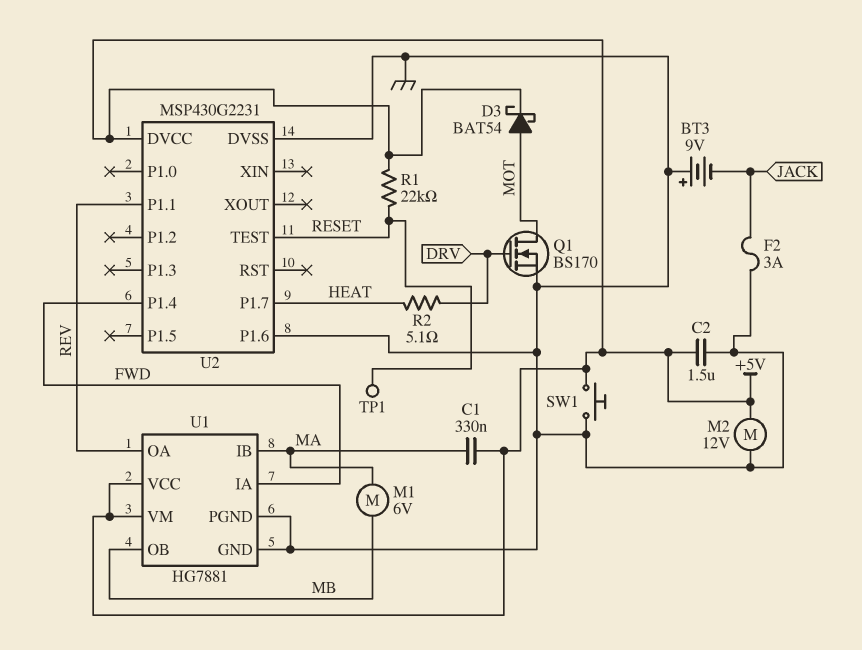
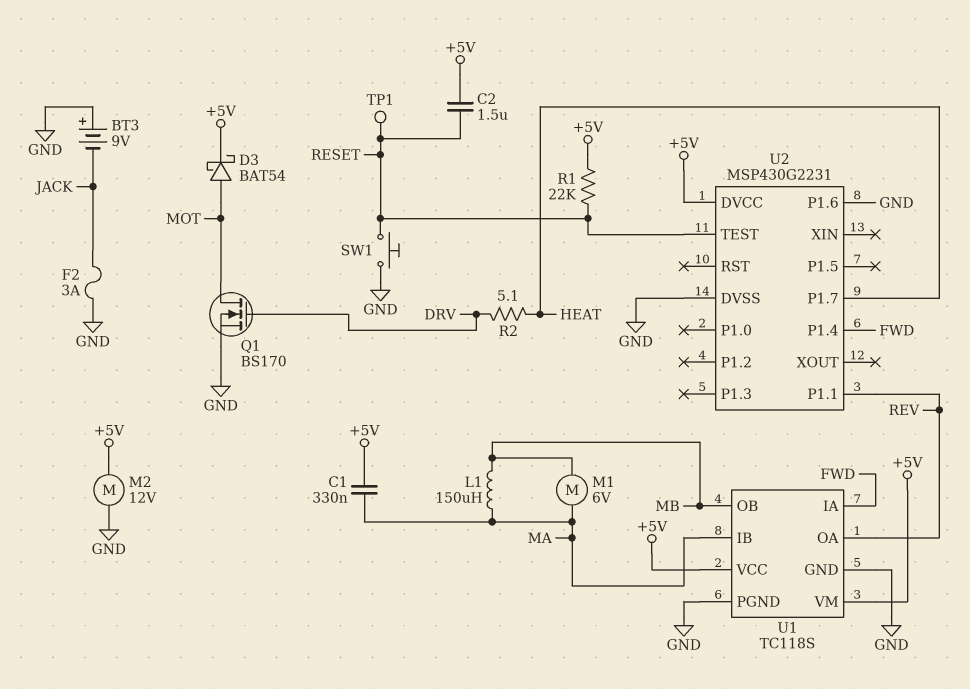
C2: 1.5uF (+5V, GND) -> 1.5uF (+5V, RESET)
L1: none -> 150uH (MA, MB)
SW1: button (+5V, GND) -> button (GND, RESET)
U1: HG7881 -> TC118S

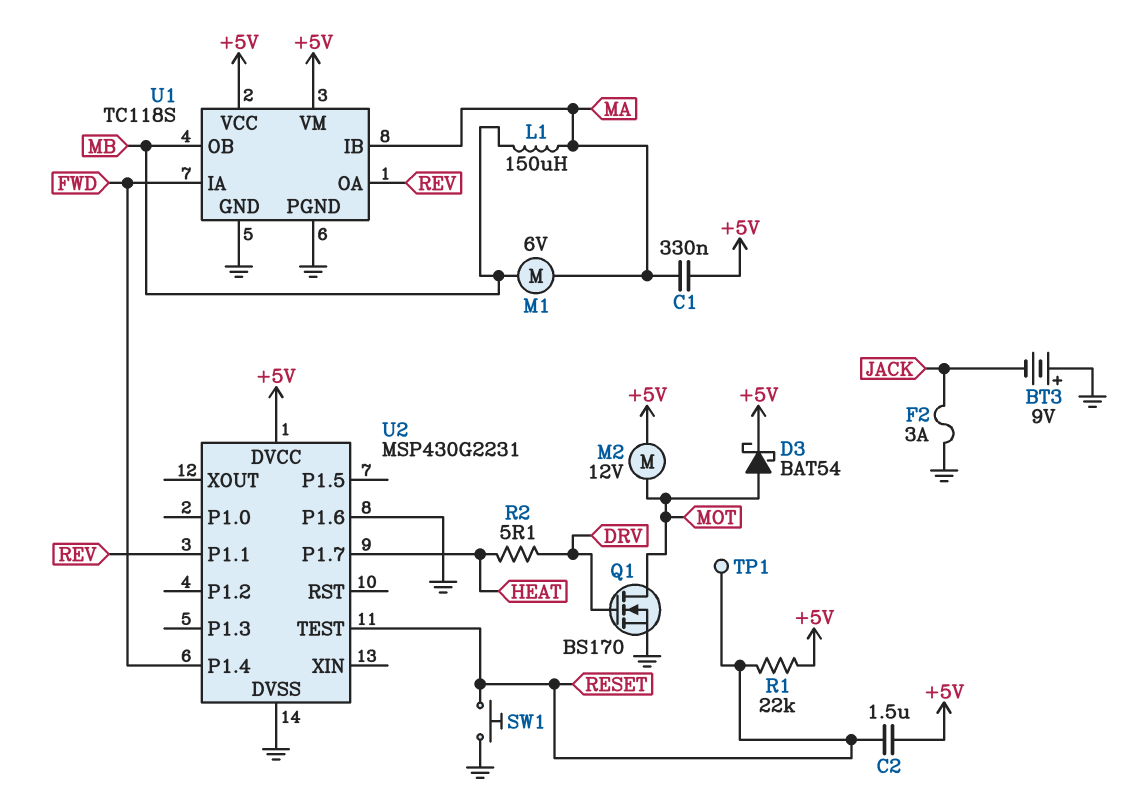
M2: motor 12V (+5V, GND) -> motor 12V (+5V, MOT)

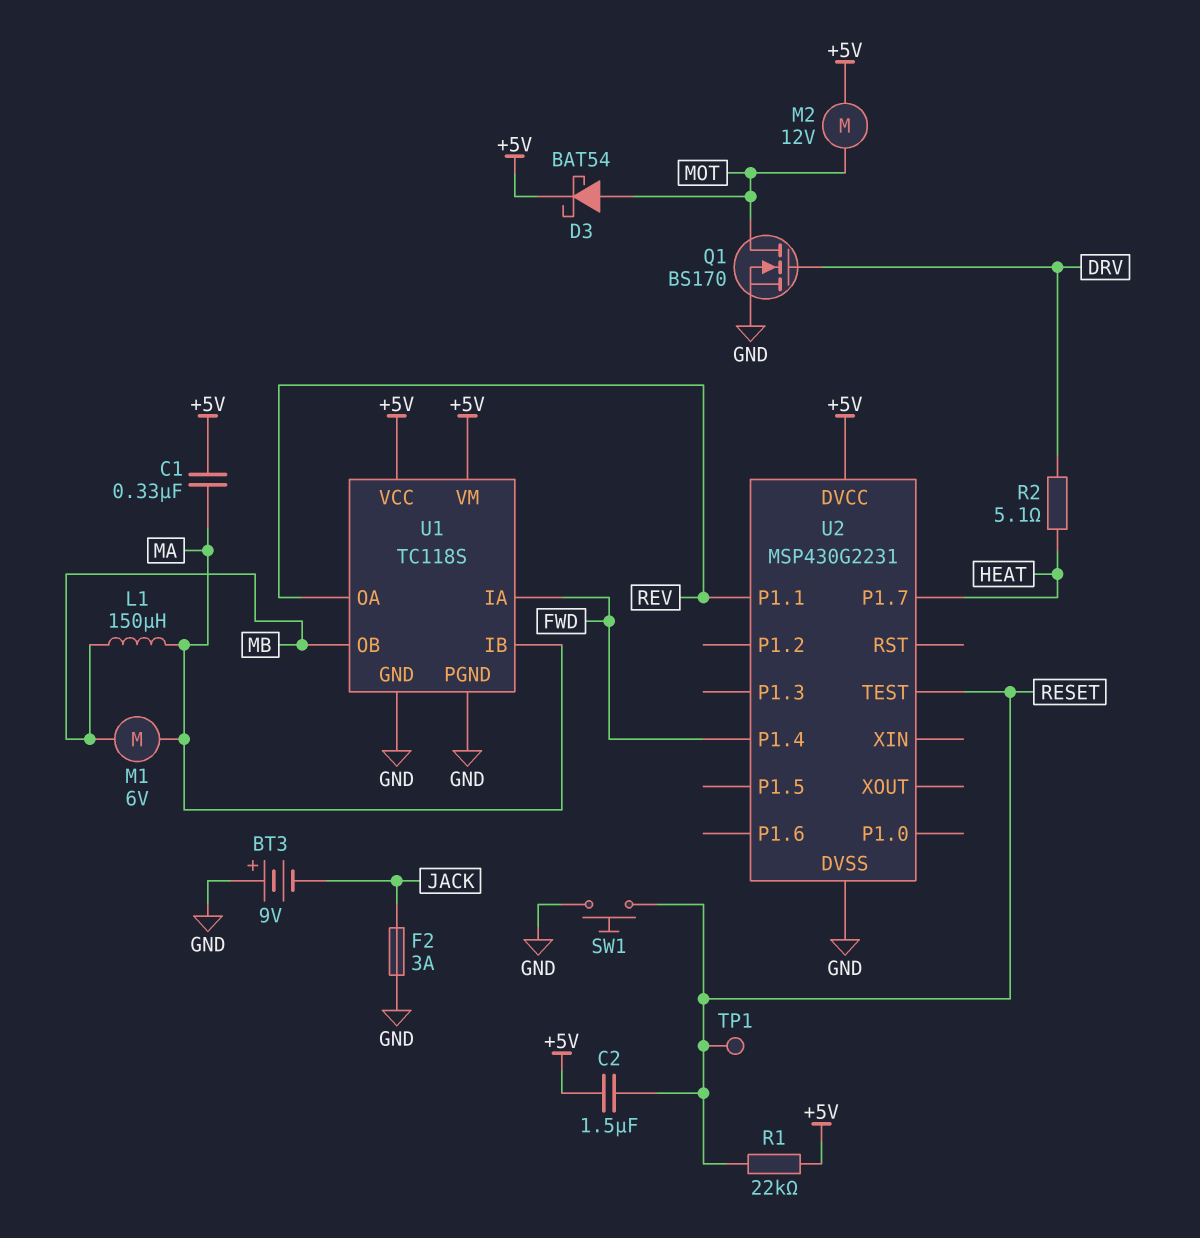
U2 pin P1.6: GND -> none

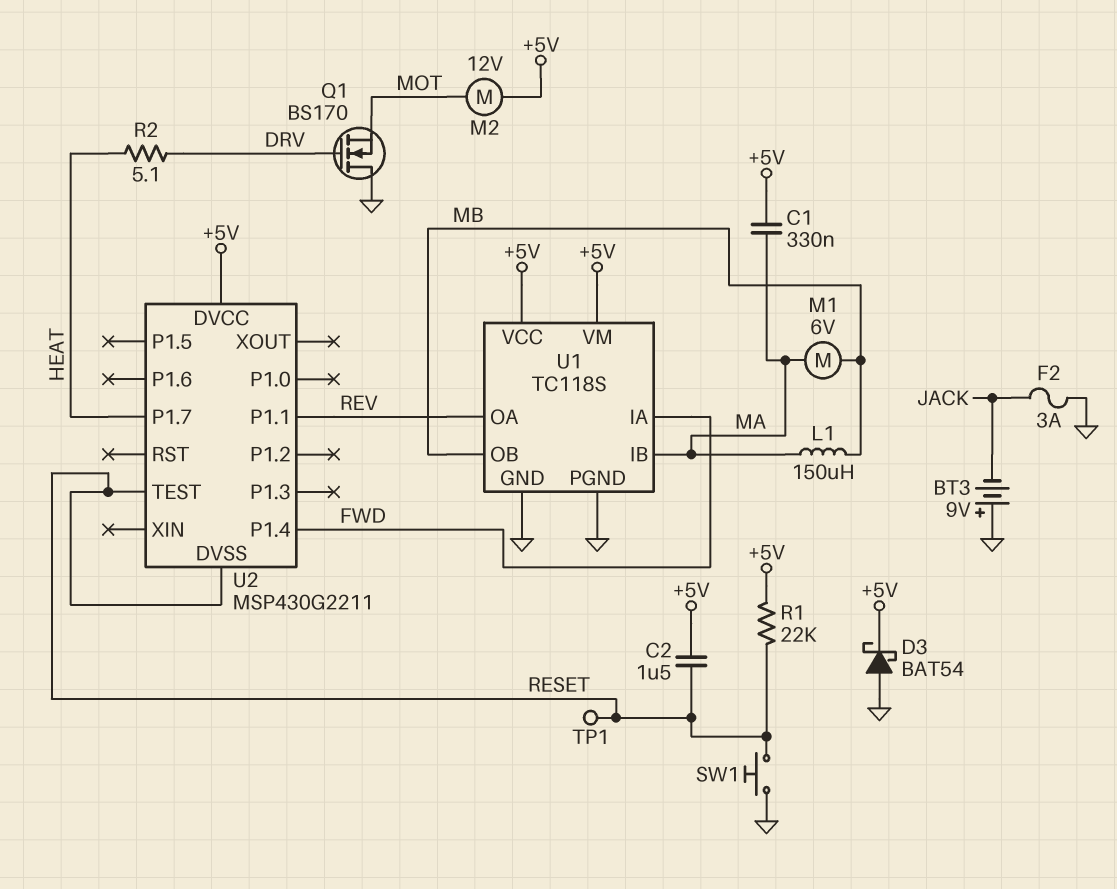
D3: schottky BAT54 (A MOT, K +5V) -> schottky BAT54 (A GND, K +5V)
Q1: NMOS BS170 (G DRV, D MOT, S GND) -> NMOS BS170 (G DRV, D GND, S MOT)
U2: MSP430G2231 -> MSP430G2211
U2 pin DVSS: GND -> RESET

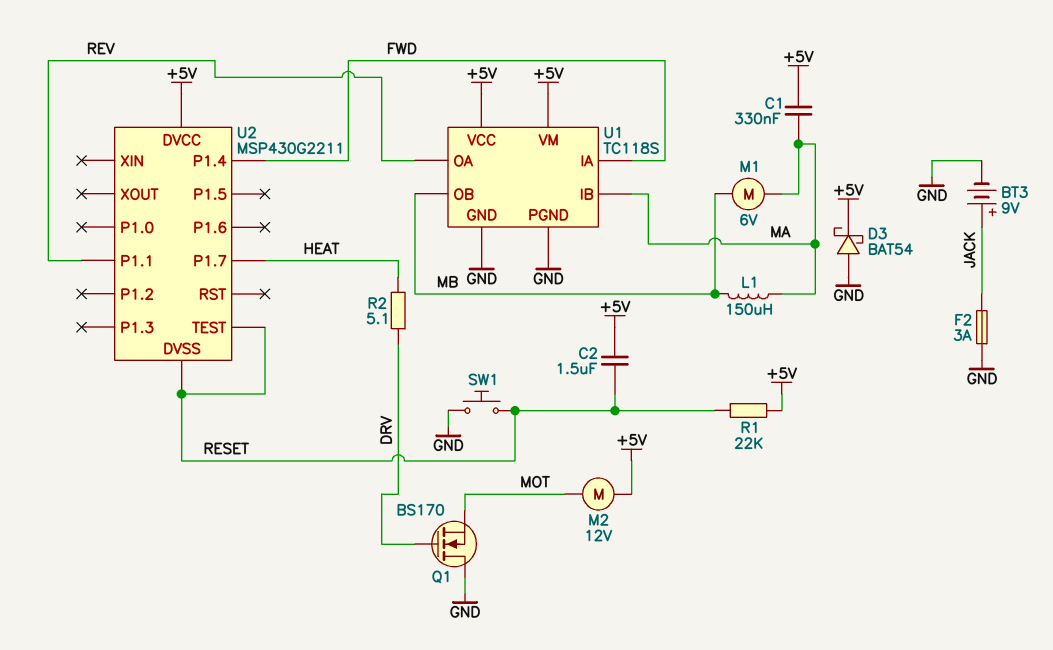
BT3: 9V (plus GND, minus JACK) -> 9V (plus JACK, minus GND)
TP1: test point (RESET) -> none

